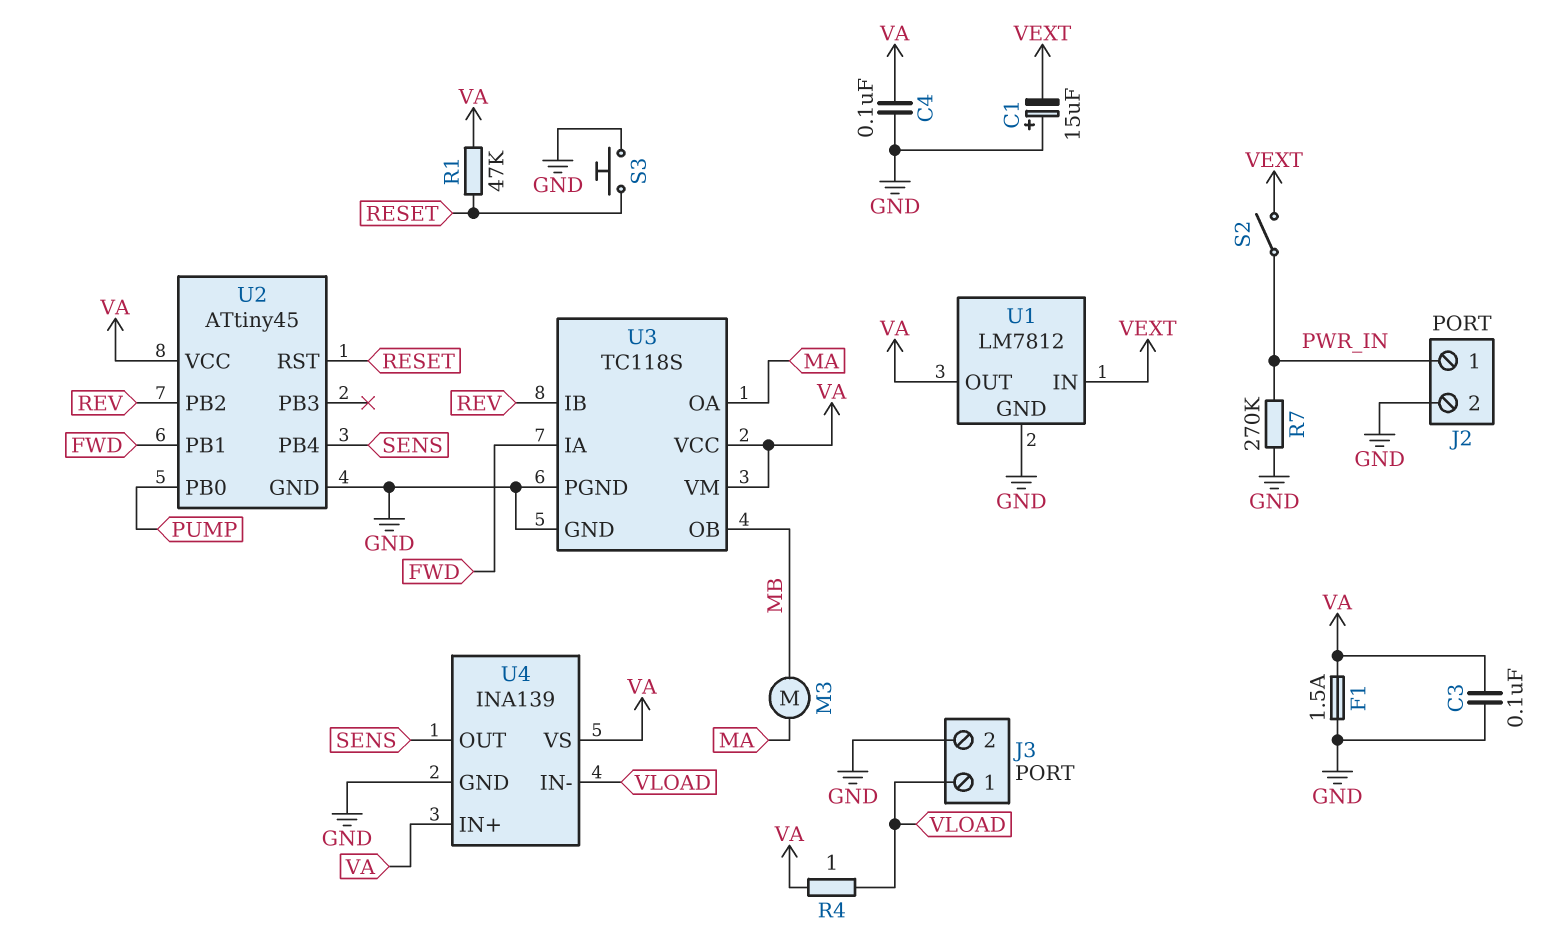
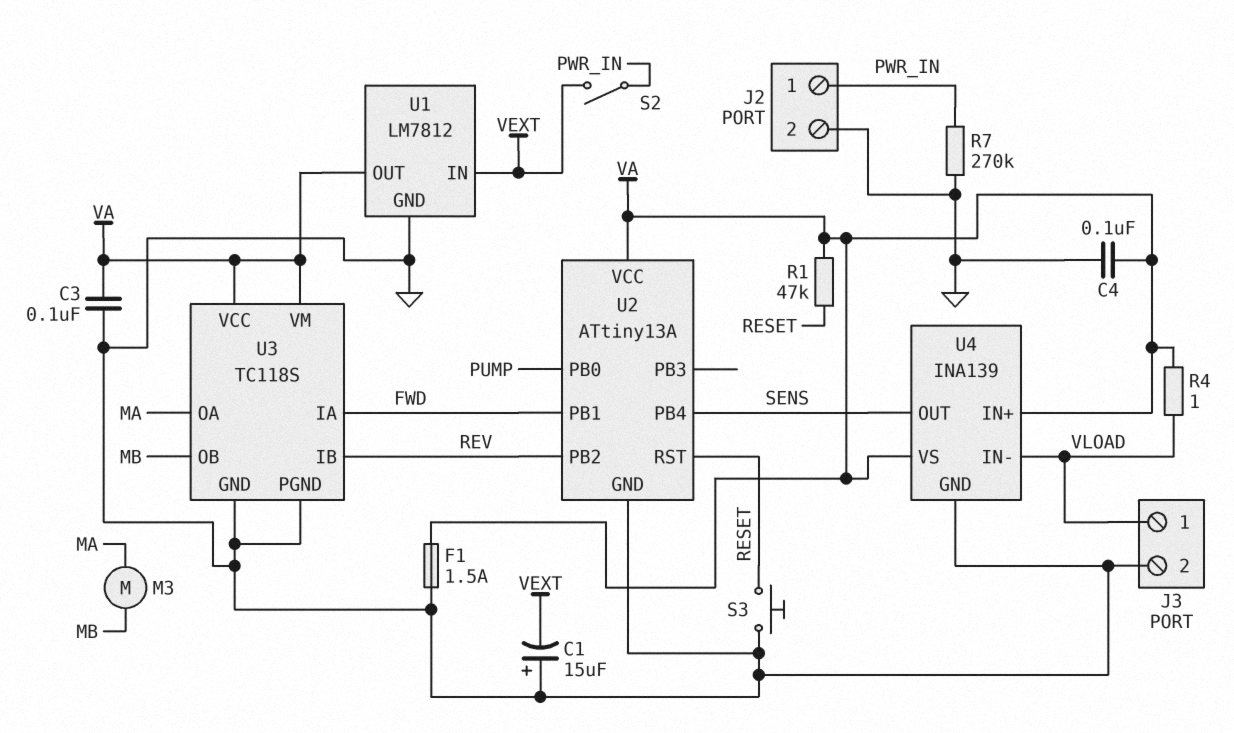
U2: ATtiny45 -> ATtiny13A

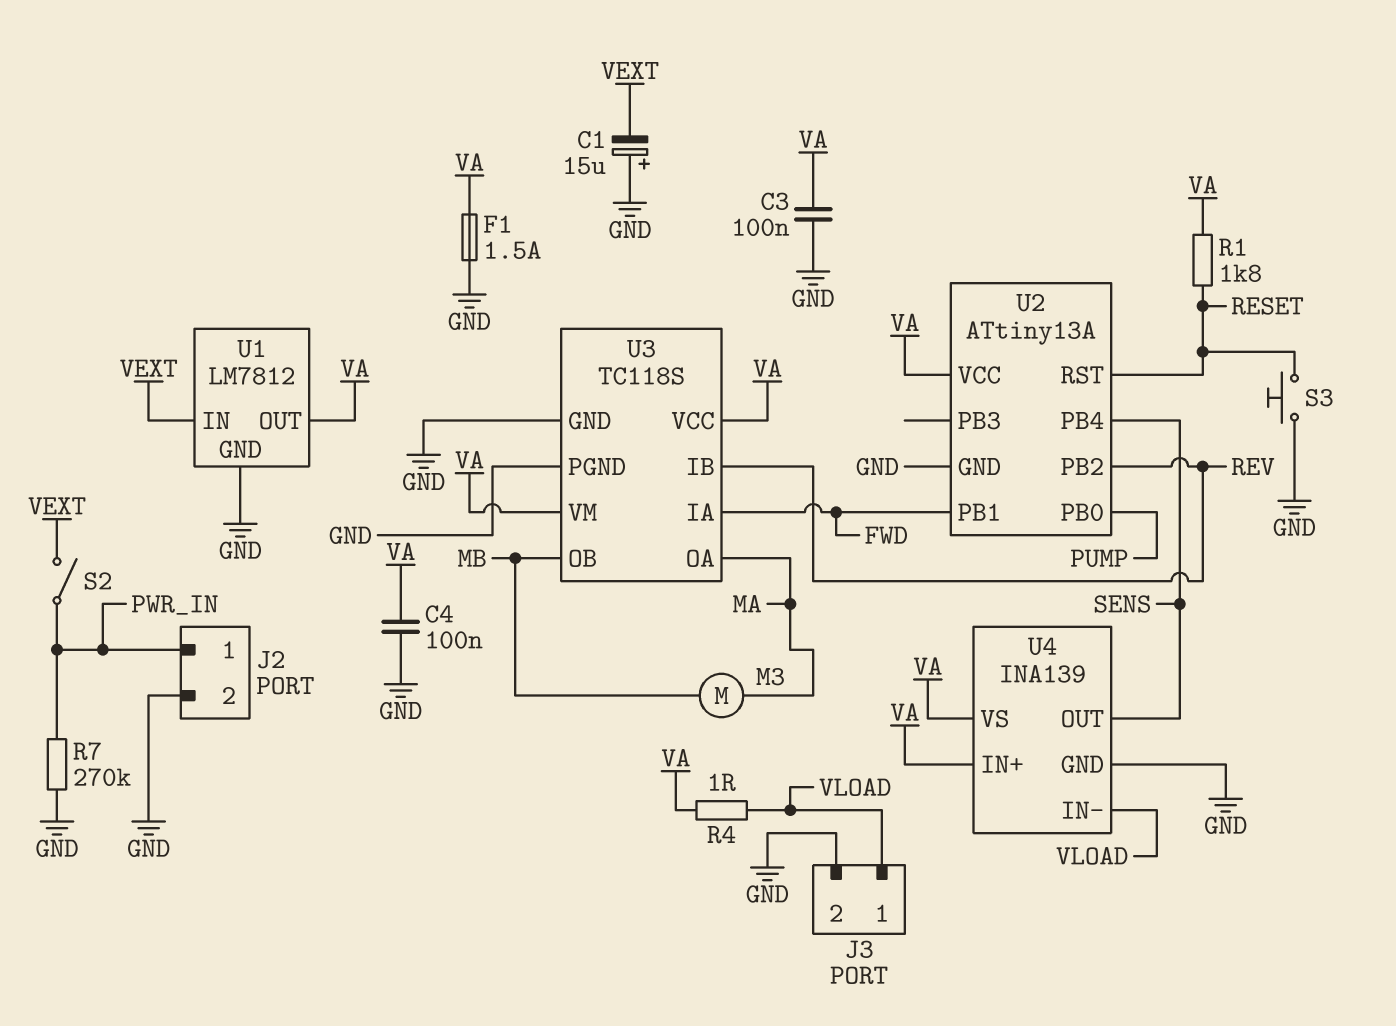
R1: 47k (RESET, VA) -> 1.8k (RESET, VA)

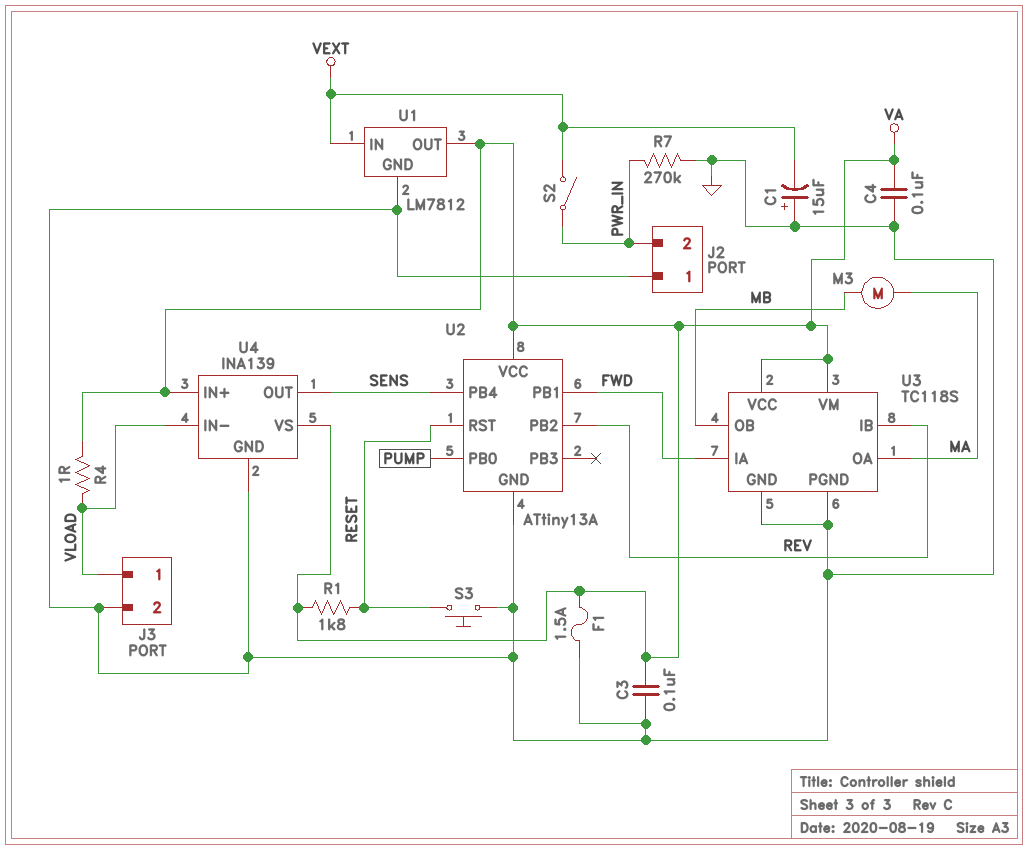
J2 pin 1: PWR_IN -> GND
J2 pin 2: GND -> PWR_IN

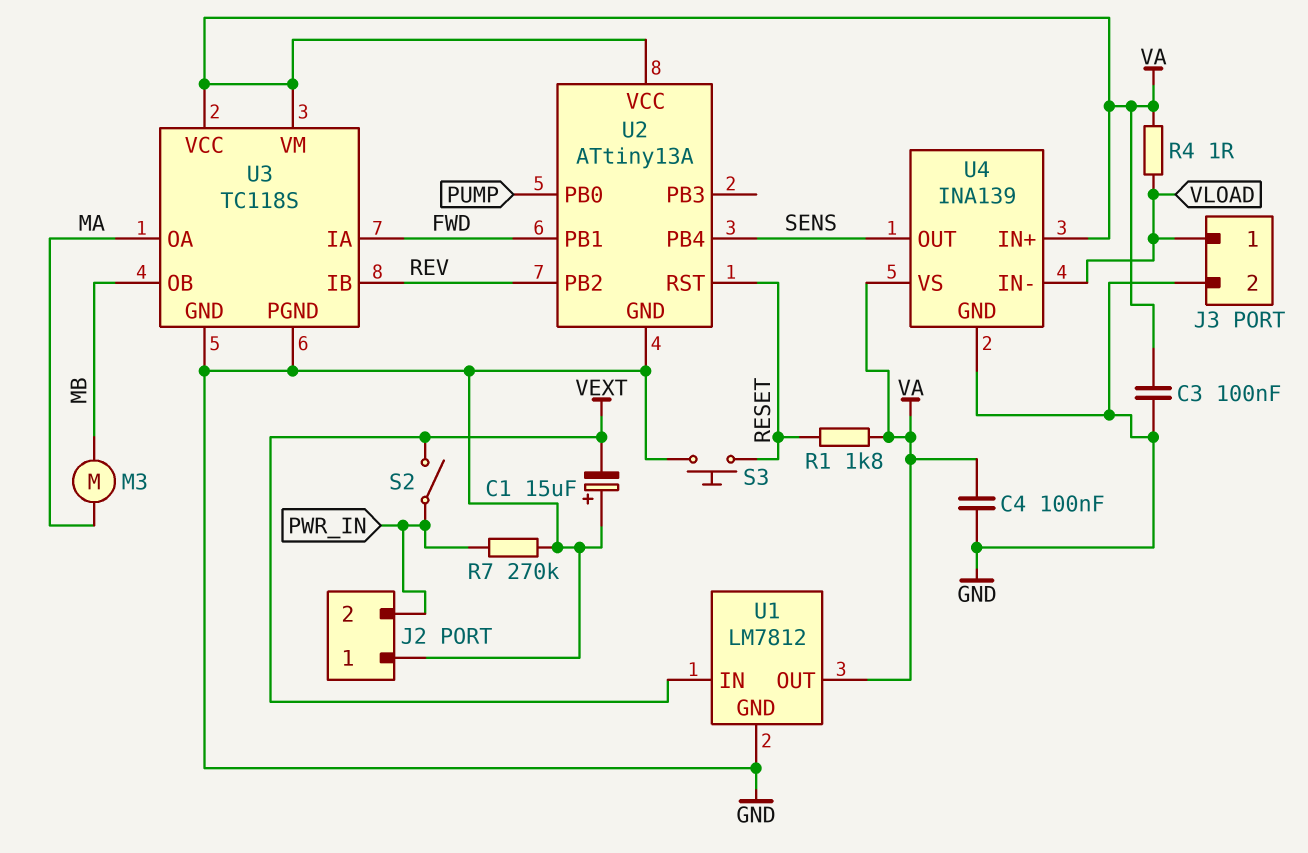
F1: 1.5A (GND, VA) -> none

